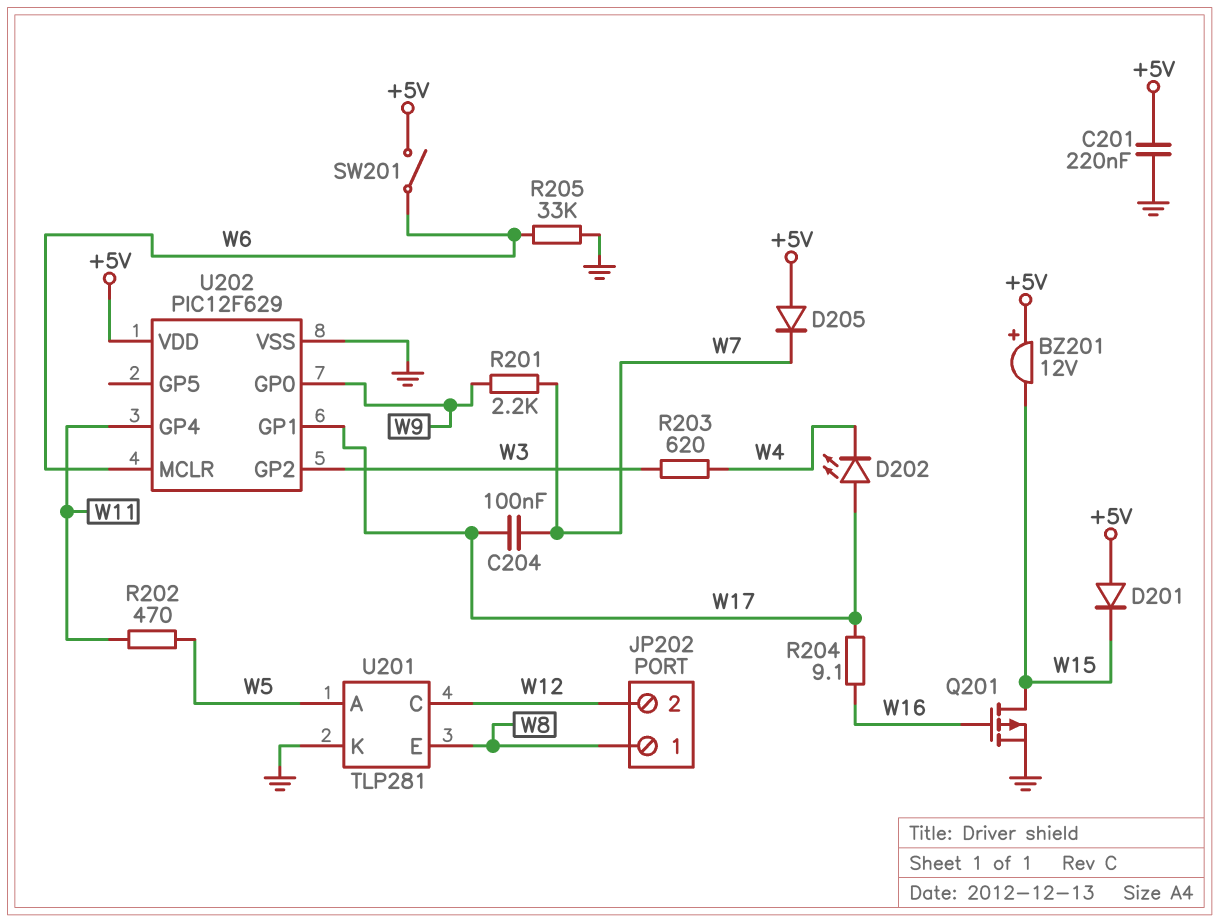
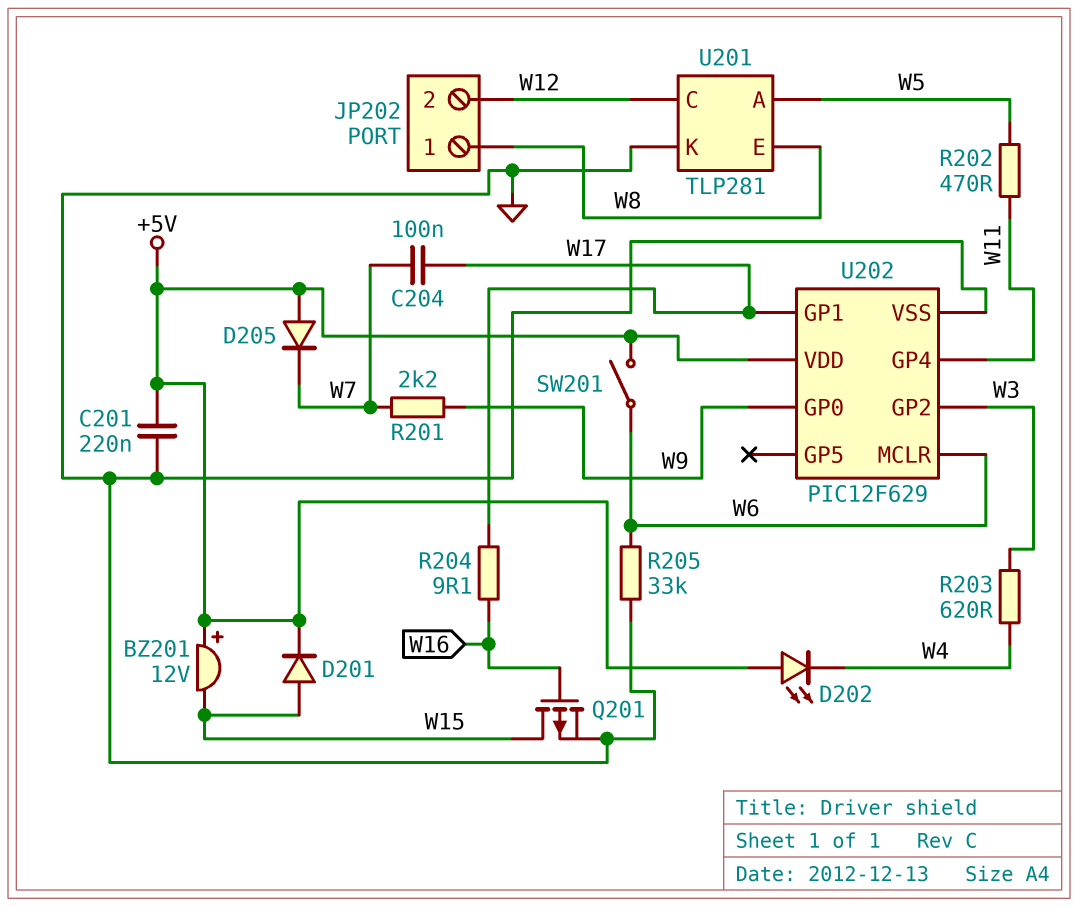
D201: diode (A +5V, K W15) -> diode (A W15, K +5V)
D202: LED (A W17, K W4) -> LED (A +5V, K W4)

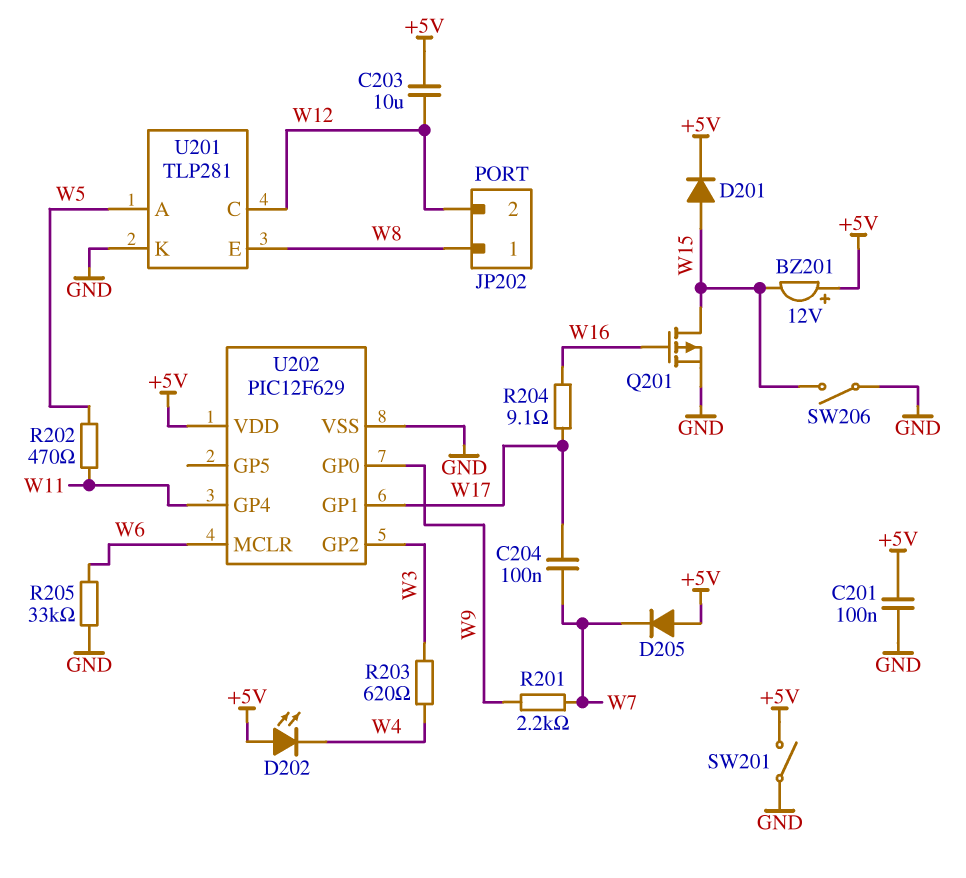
C201: 220nF (+5V, GND) -> 100nF (+5V, GND)
C203: none -> 10uF (+5V, W12)
SW201: switch (+5V, W6) -> switch (+5V, GND)
SW206: none -> switch (GND, W15)

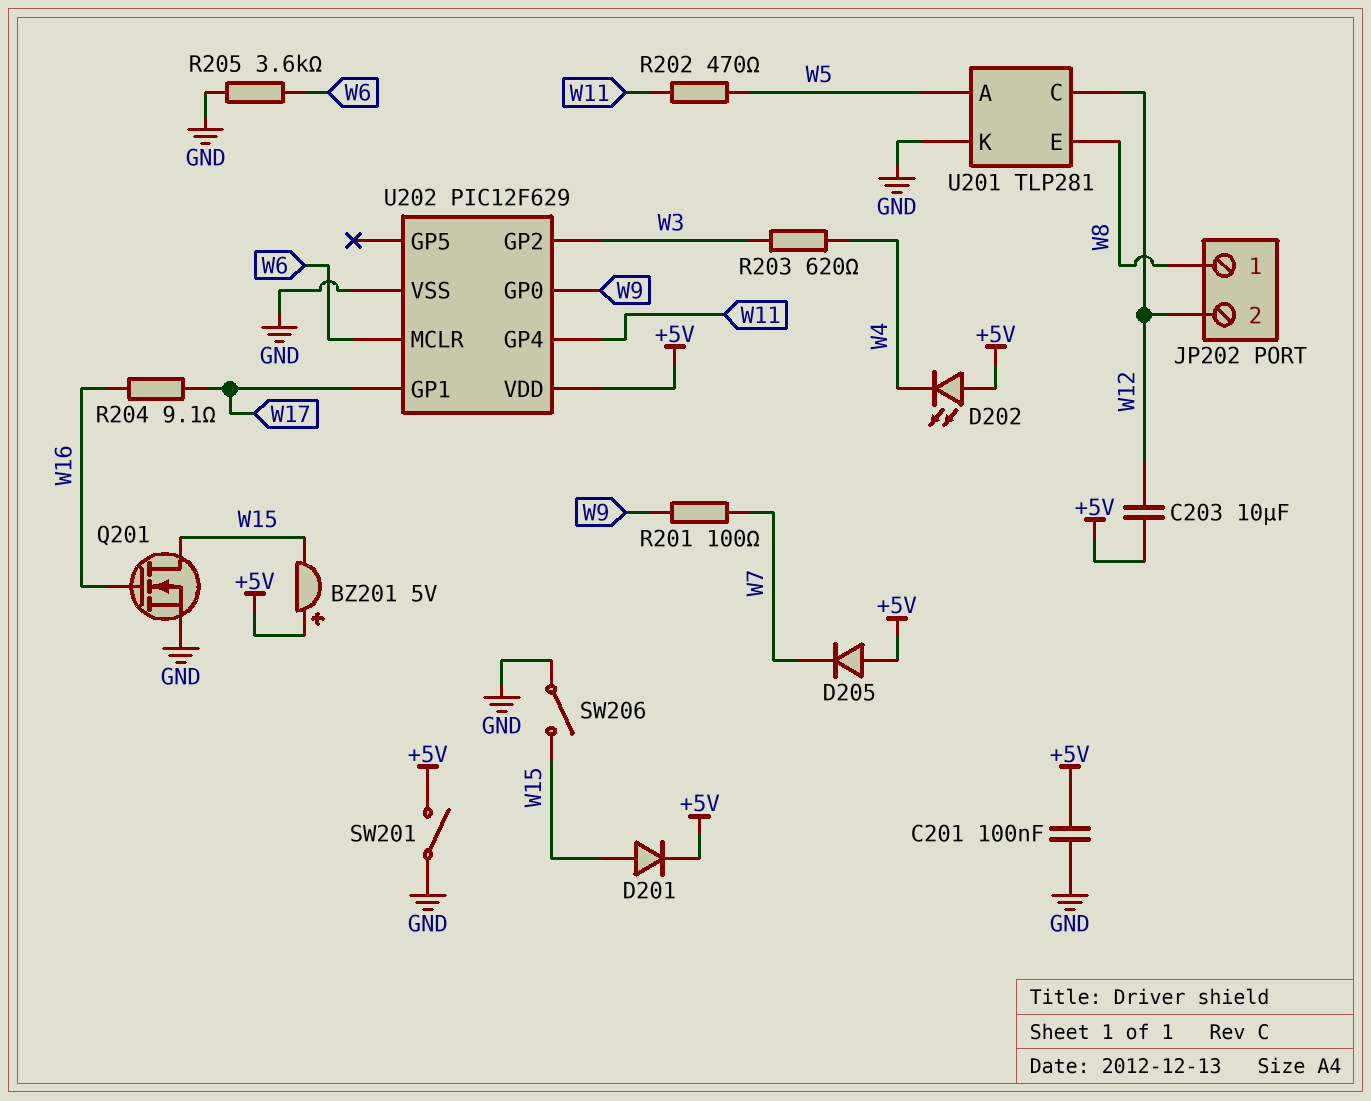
BZ201: buzzer 12V (plus +5V, minus W15) -> buzzer 5V (plus +5V, minus W15)
C204: 100nF (W7, W17) -> none
Q201: PMOS (G W16, D W15, S GND) -> NMOS (G W16, D W15, S GND)
R201: 2.2k (W7, W9) -> 100 (W7, W9)
R205: 33k (GND, W6) -> 3.6k (GND, W6)

